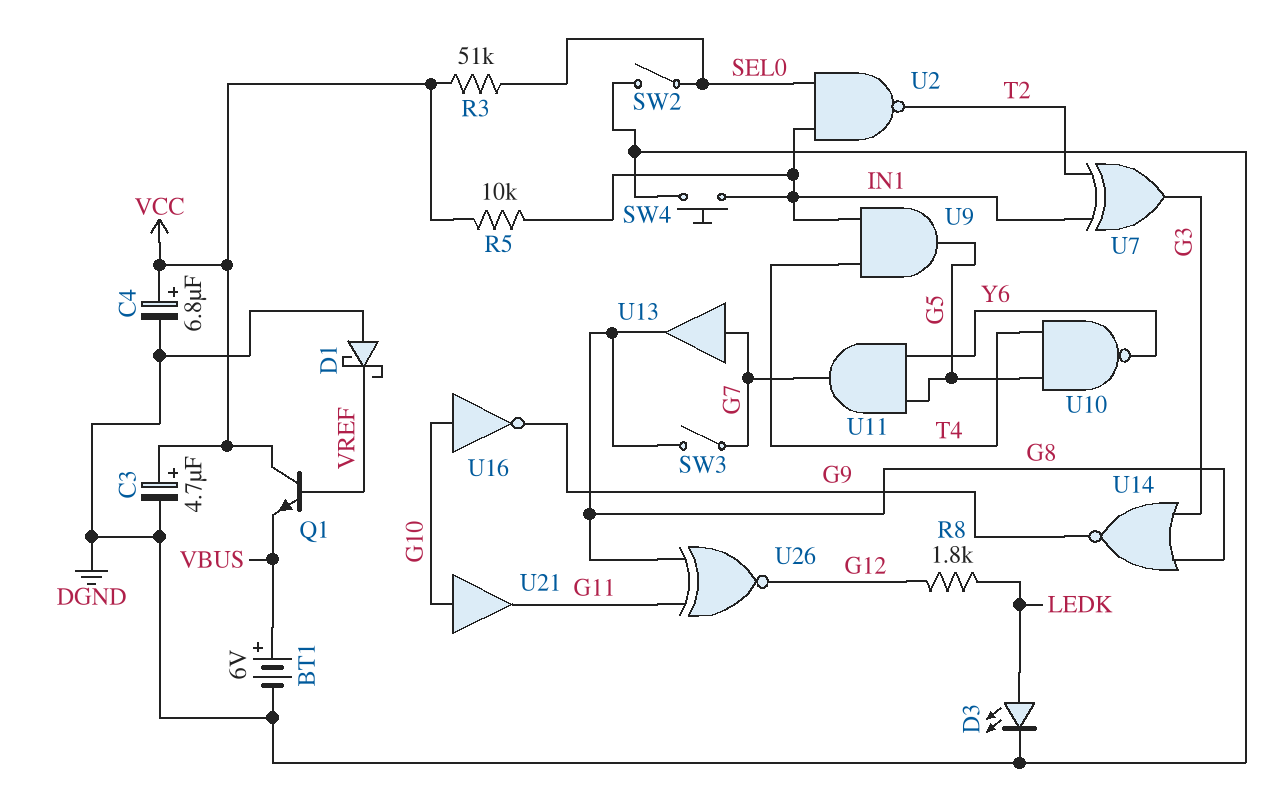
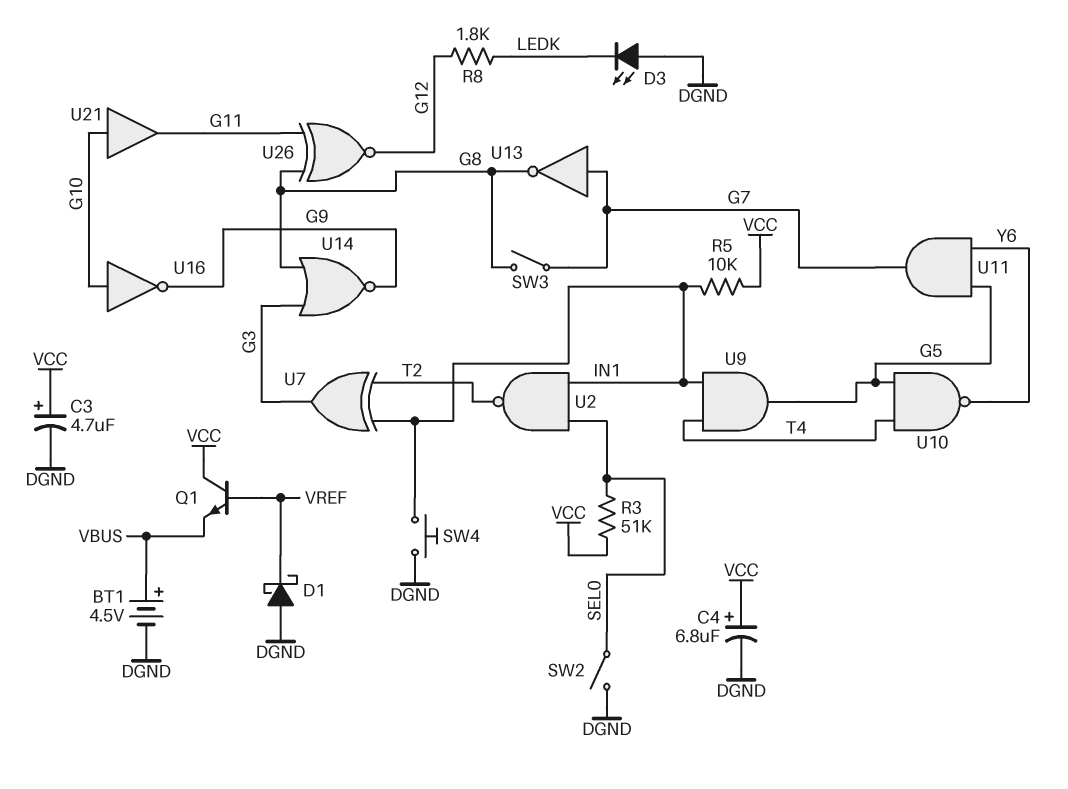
BT1: 6V (plus VBUS, minus DGND) -> 4.5V (plus VBUS, minus DGND)
D3: LED (A LEDK, K DGND) -> LED (A DGND, K LEDK)
U13: buffer (in G7, out G8) -> NOT (in G7, out G8)

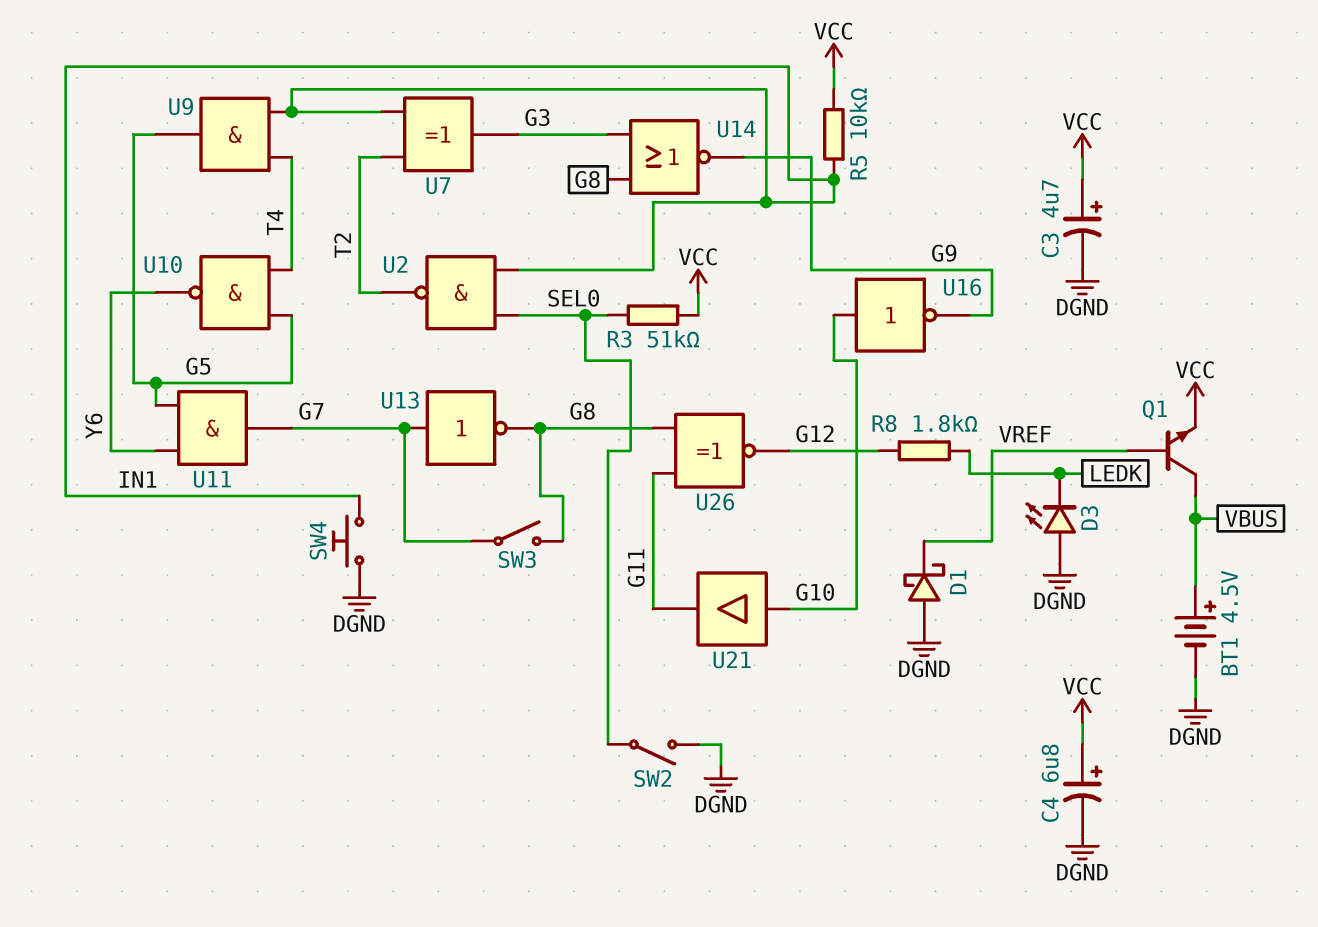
Q1: NPN (B VREF, C VCC, E VBUS) -> NPN (B VREF, C VBUS, E VCC)

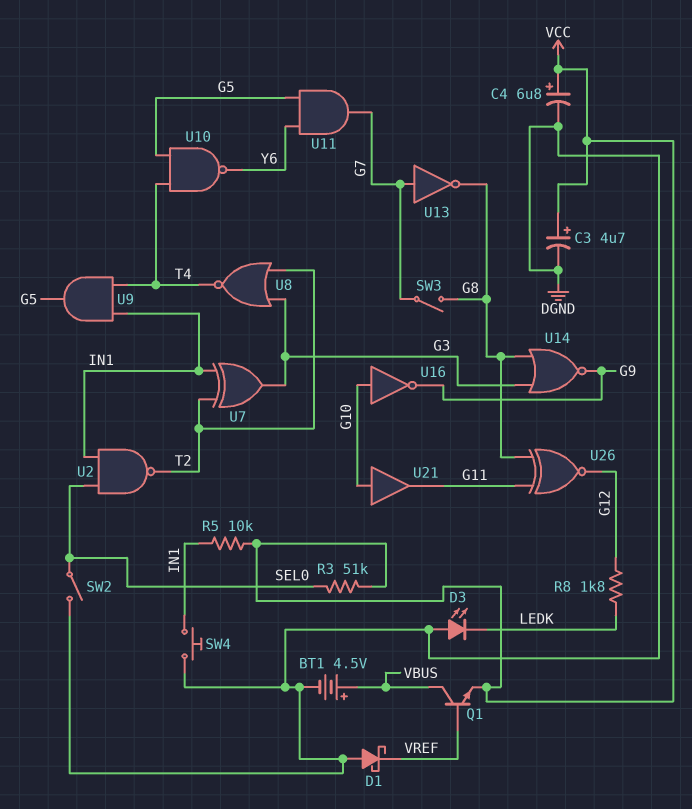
U8: none -> NOR (in G3, in T2, out T4)

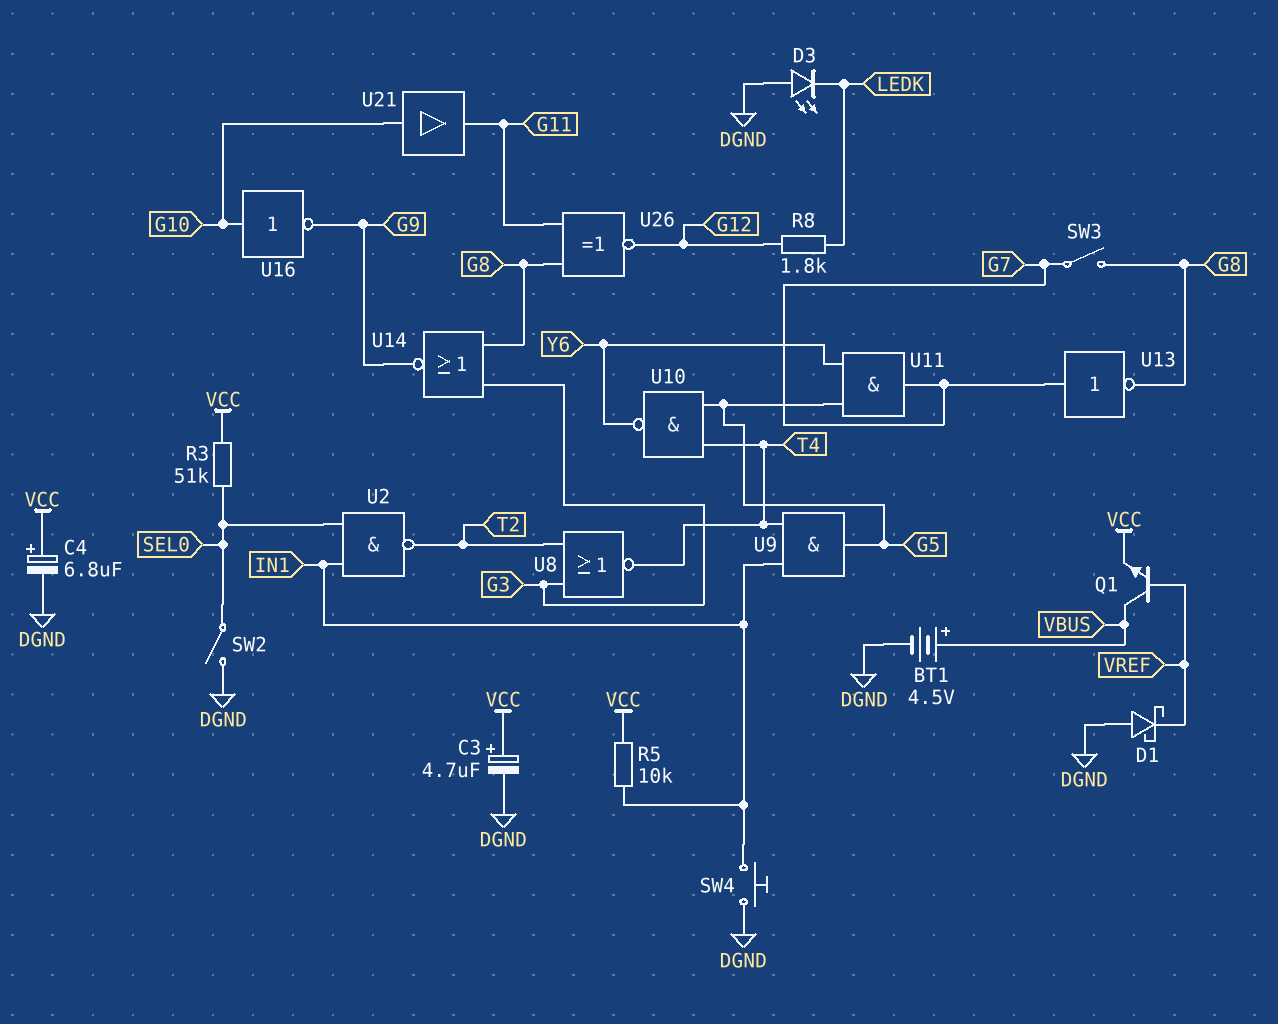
U7: XOR (in IN1, in T2, out G3) -> none

